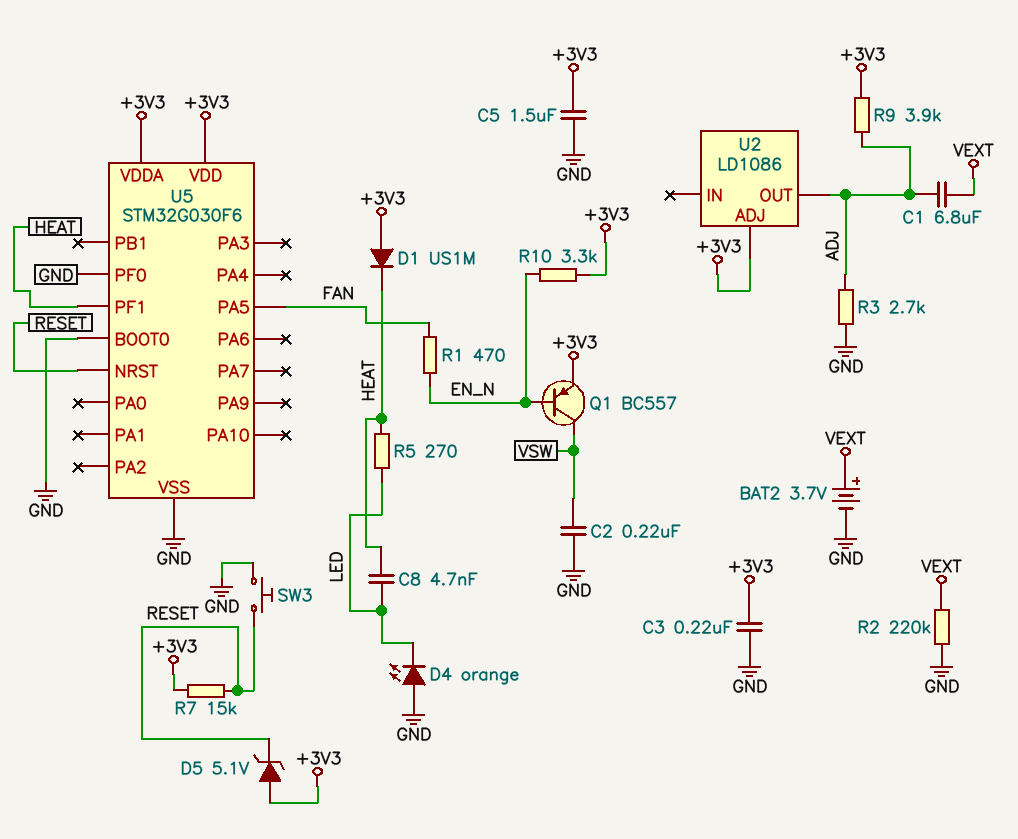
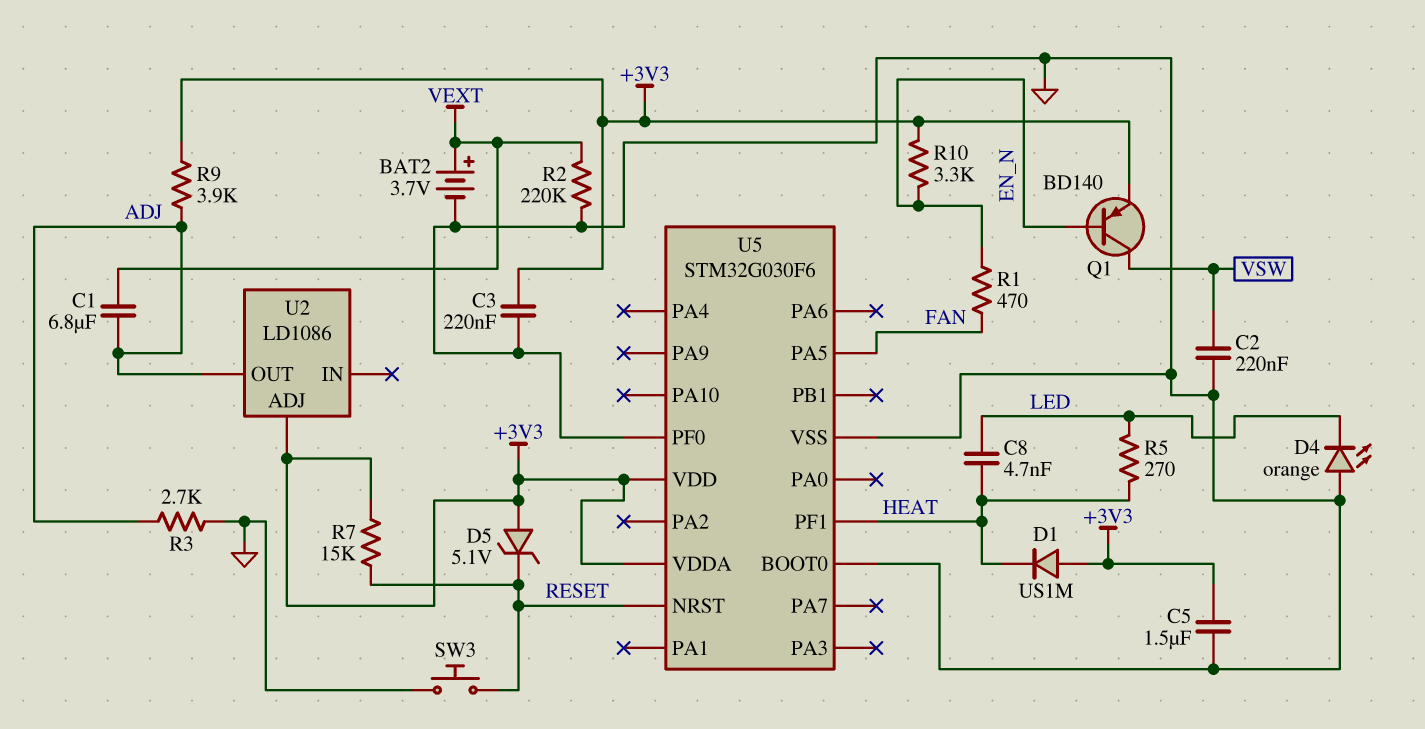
Q1: PNP BC557 (B EN_N, C VSW, E +3V3) -> PNP BD140 (B EN_N, C VSW, E +3V3)

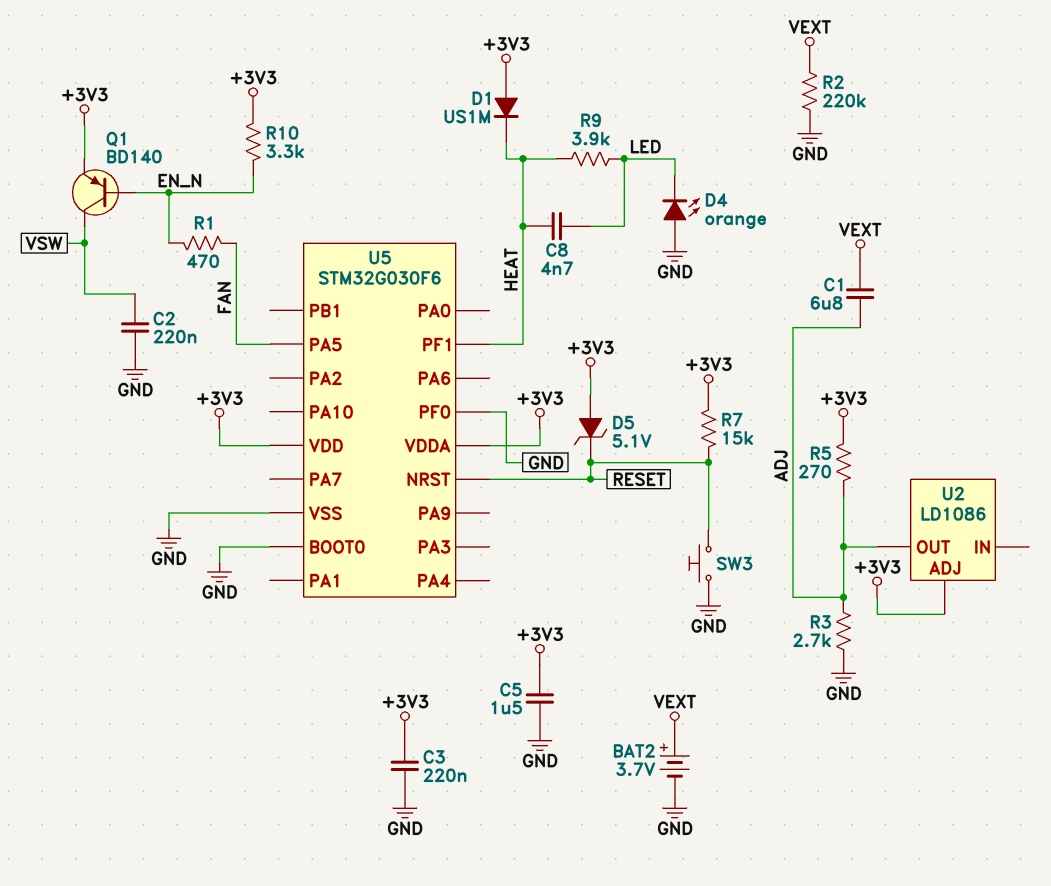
R5: 270 (HEAT, LED) -> 270 (+3V3, ADJ)
R9: 3.9k (+3V3, ADJ) -> 3.9k (HEAT, LED)

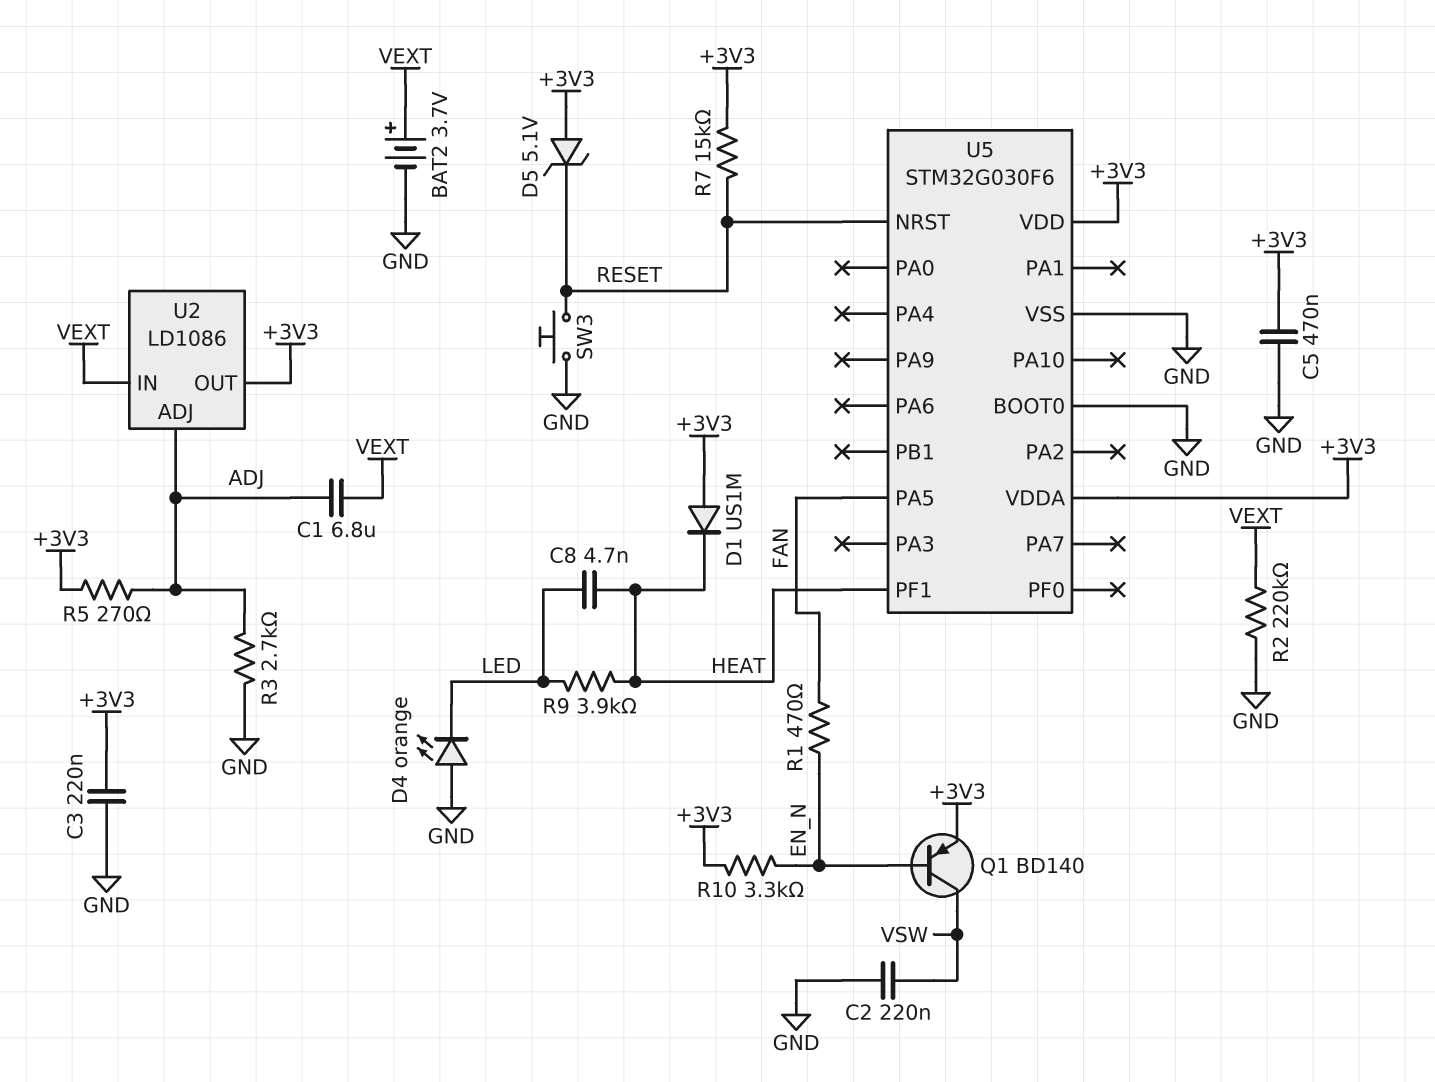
C5: 1.5uF (+3V3, GND) -> 470nF (+3V3, GND)
U2 pin ADJ: +3V3 -> ADJ
U2 pin IN: none -> VEXT
U2 pin OUT: ADJ -> +3V3
U5 pin PF0: GND -> none

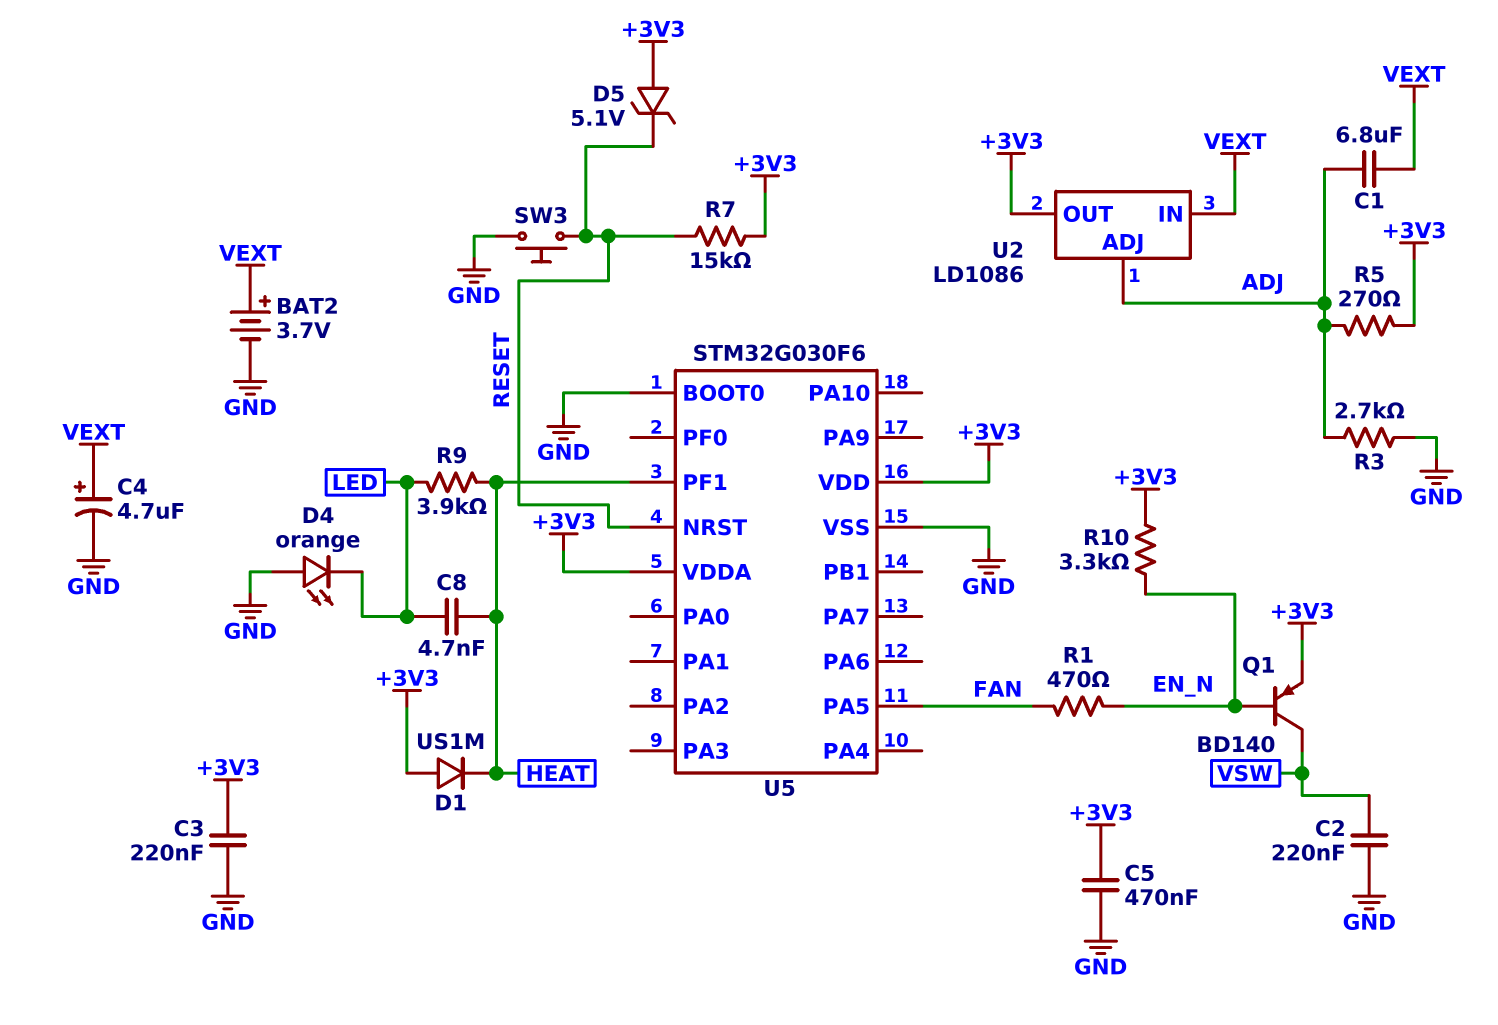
C4: none -> 4.7uF (plus VEXT, minus GND)
R2: 220k (GND, VEXT) -> none

